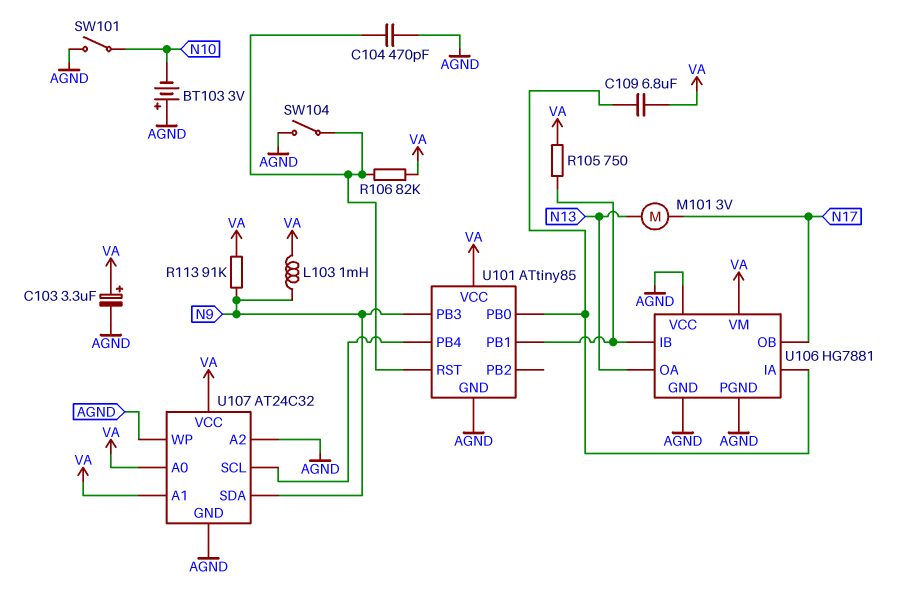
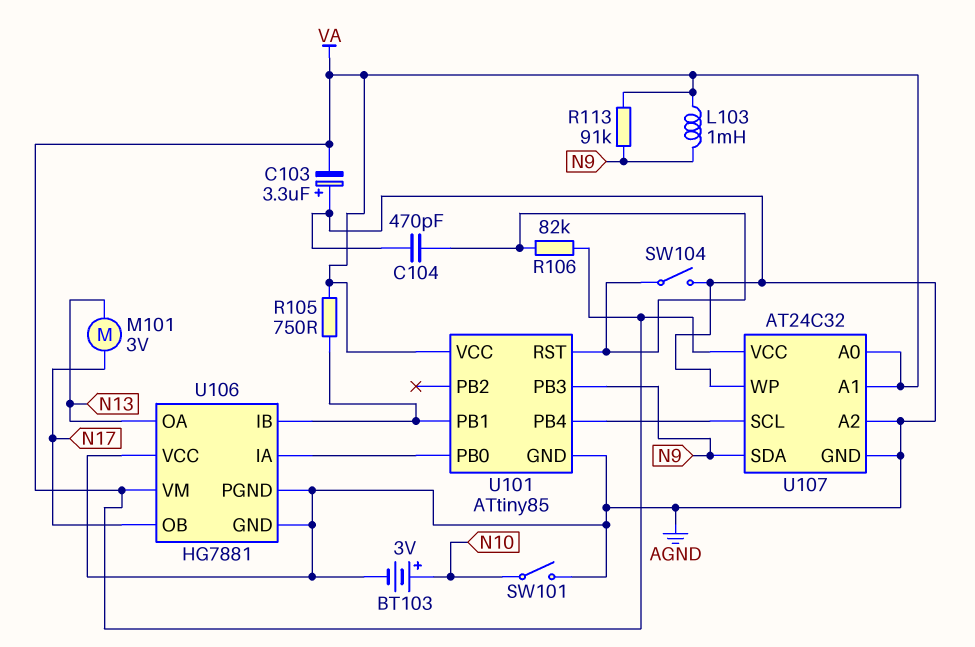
BT103: 3V (plus AGND, minus N10) -> 3V (plus N10, minus AGND)
C103: 3.3uF (plus VA, minus AGND) -> 3.3uF (plus AGND, minus VA)
C109: 6.8uF (U101/PB0, VA) -> none

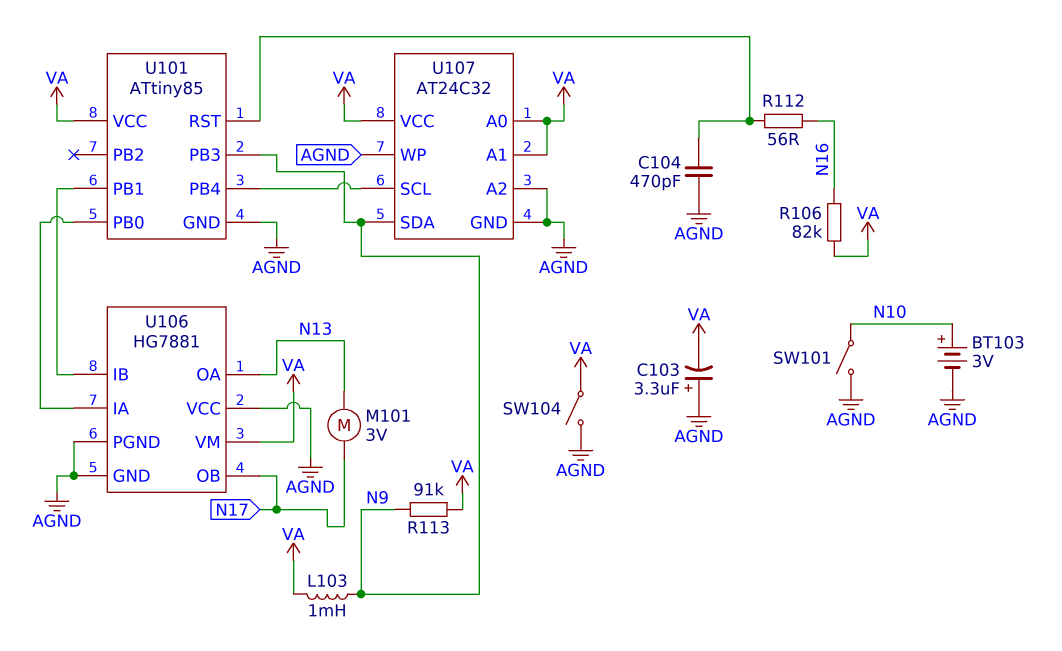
R105: 750 (U101/PB1, VA) -> none
R106: 82k (U101/RST, VA) -> 82k (N16, VA)
R112: none -> 56 (N16, U101/RST)
SW104: switch (AGND, U101/RST) -> switch (AGND, VA)

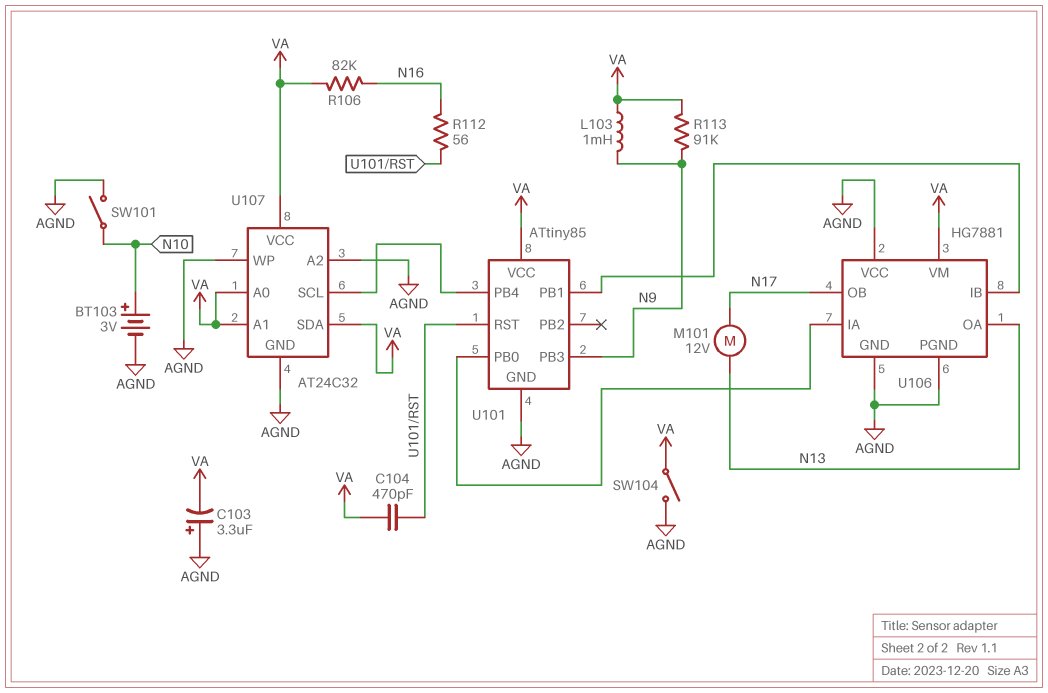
C104: 470pF (AGND, U101/RST) -> 470pF (U101/RST, VA)
M101: motor 3V (N13, N17) -> motor 12V (N13, N17)
U107 pin SDA: N9 -> VA

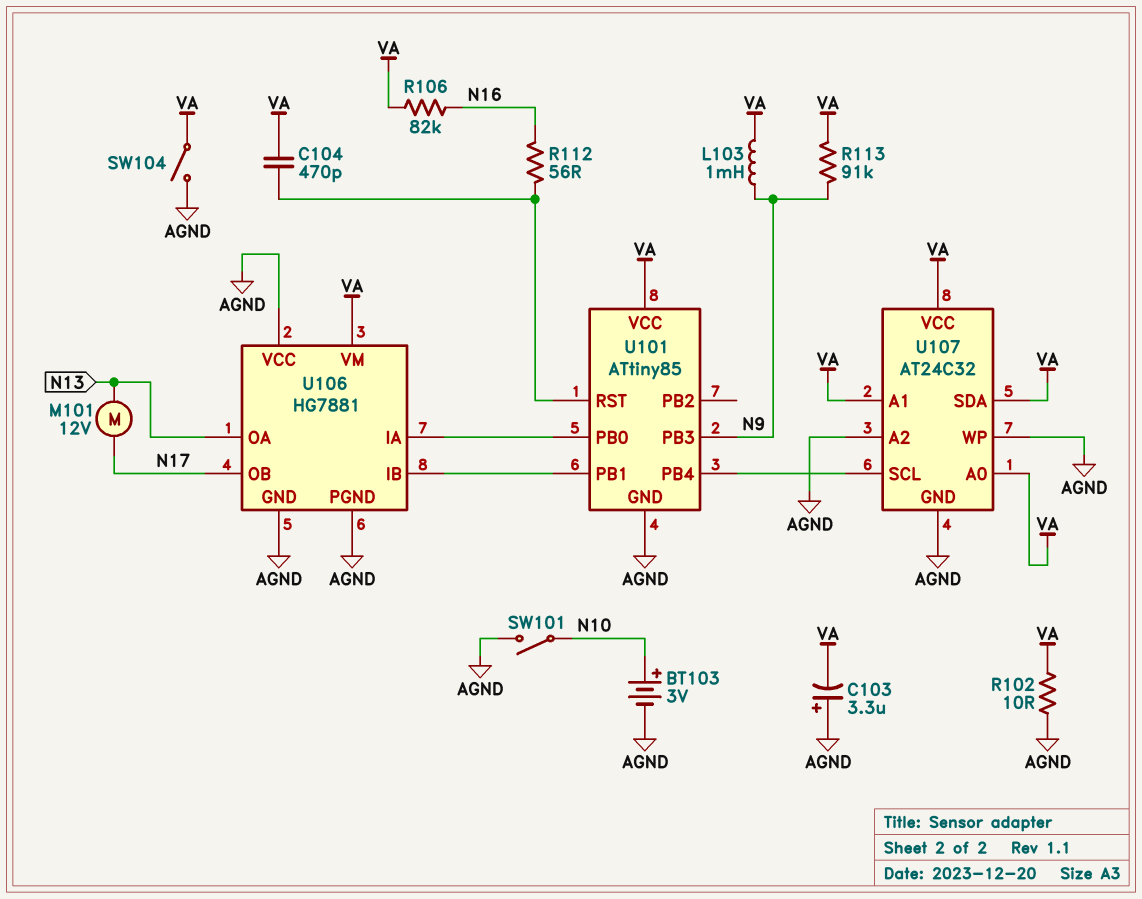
R102: none -> 10 (AGND, VA)

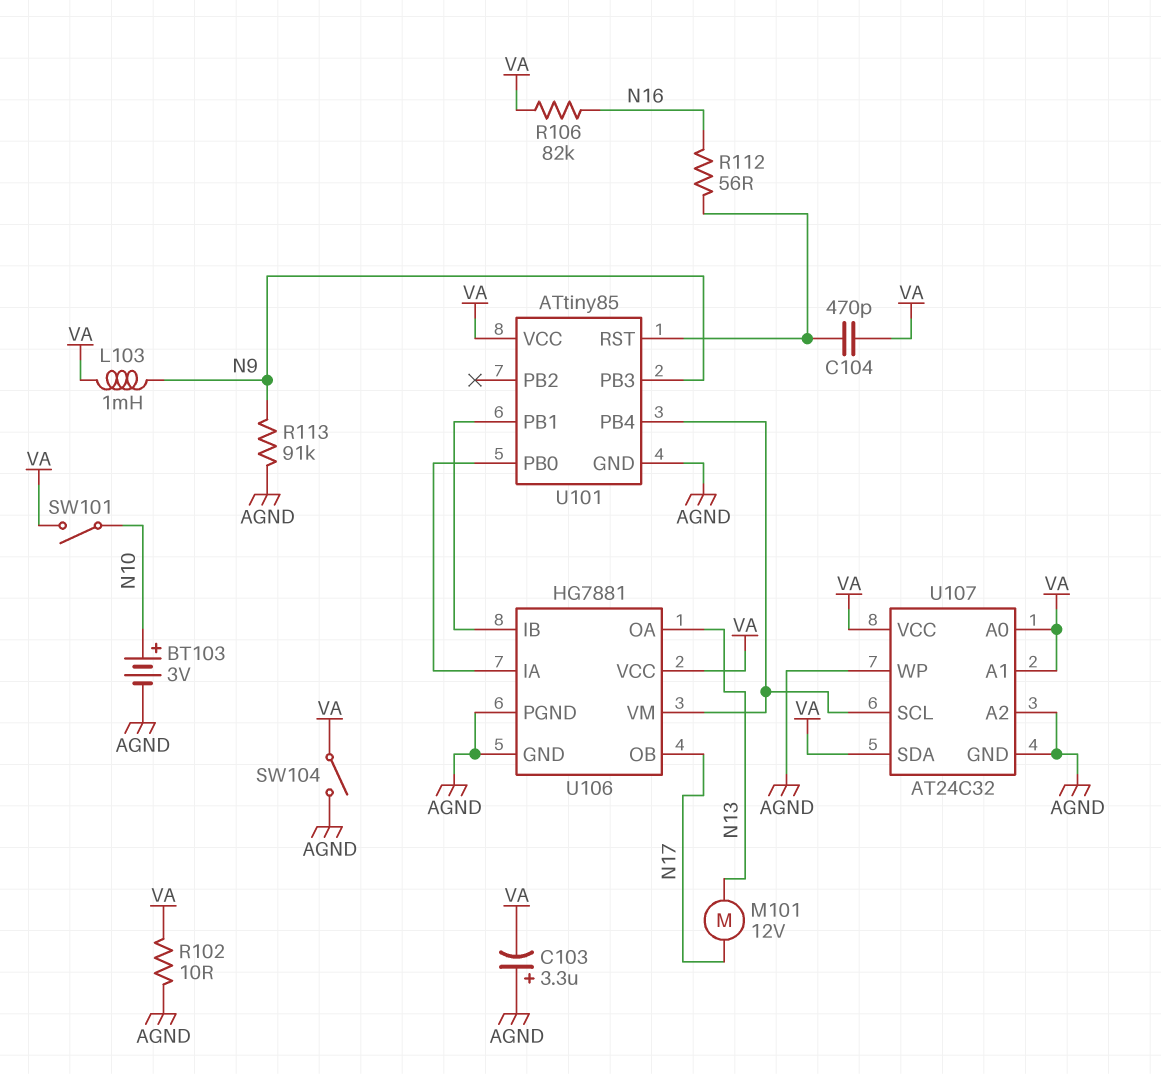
R113: 91k (N9, VA) -> 91k (AGND, N9)
SW101: switch (AGND, N10) -> switch (N10, VA)
U106 pin VCC: AGND -> VA
U106 pin VM: VA -> U101/PB4

